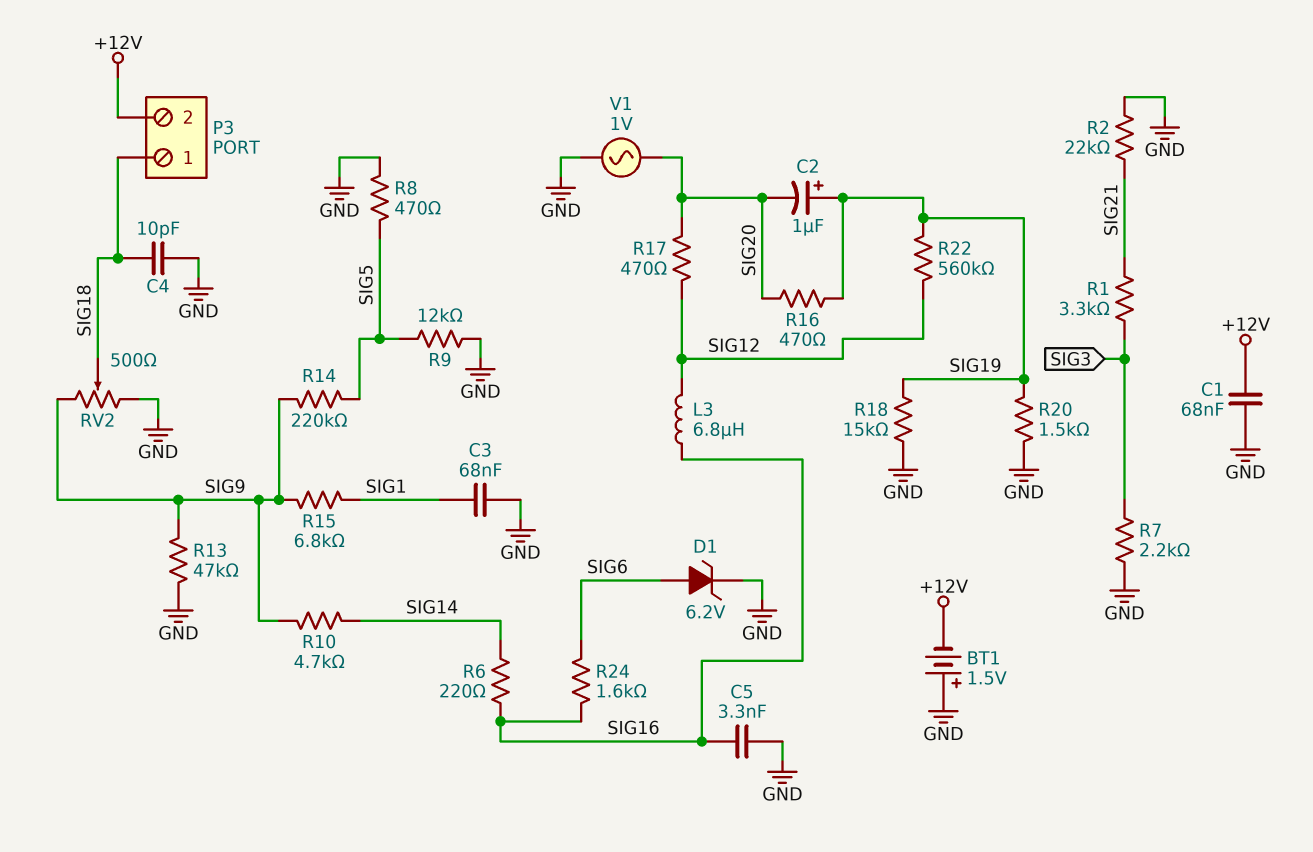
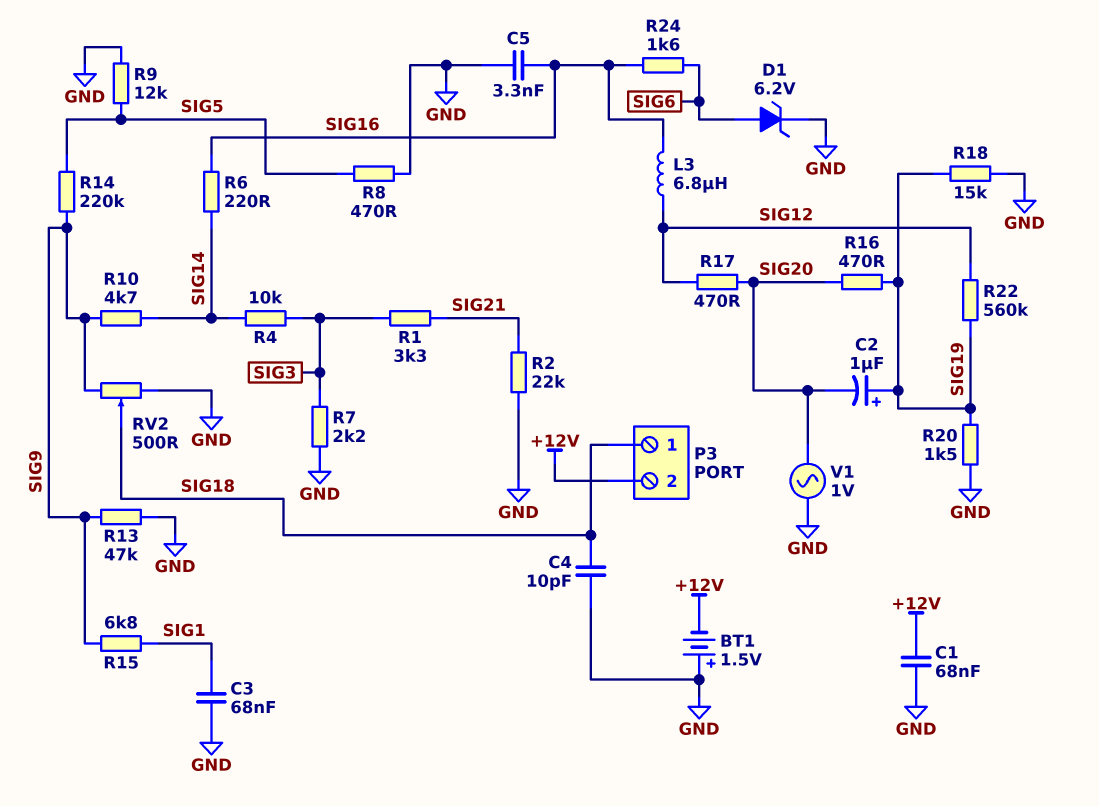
R4: none -> 10k (SIG3, SIG14)

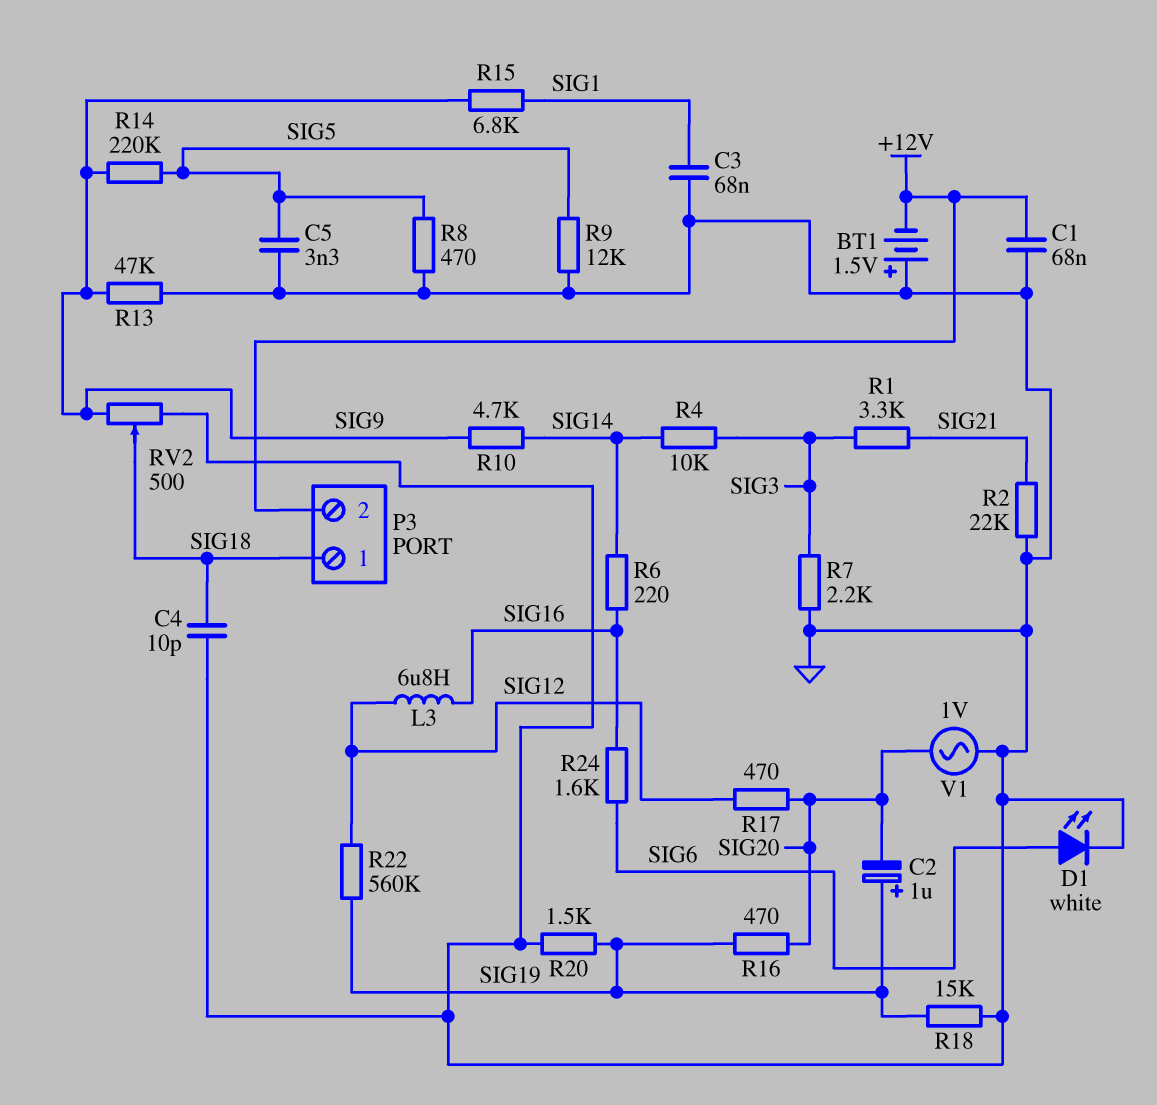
C5: 3.3nF (GND, SIG16) -> 3.3nF (GND, SIG5)
D1: zener 6.2V (A SIG6, K GND) -> LED white (A SIG6, K GND)

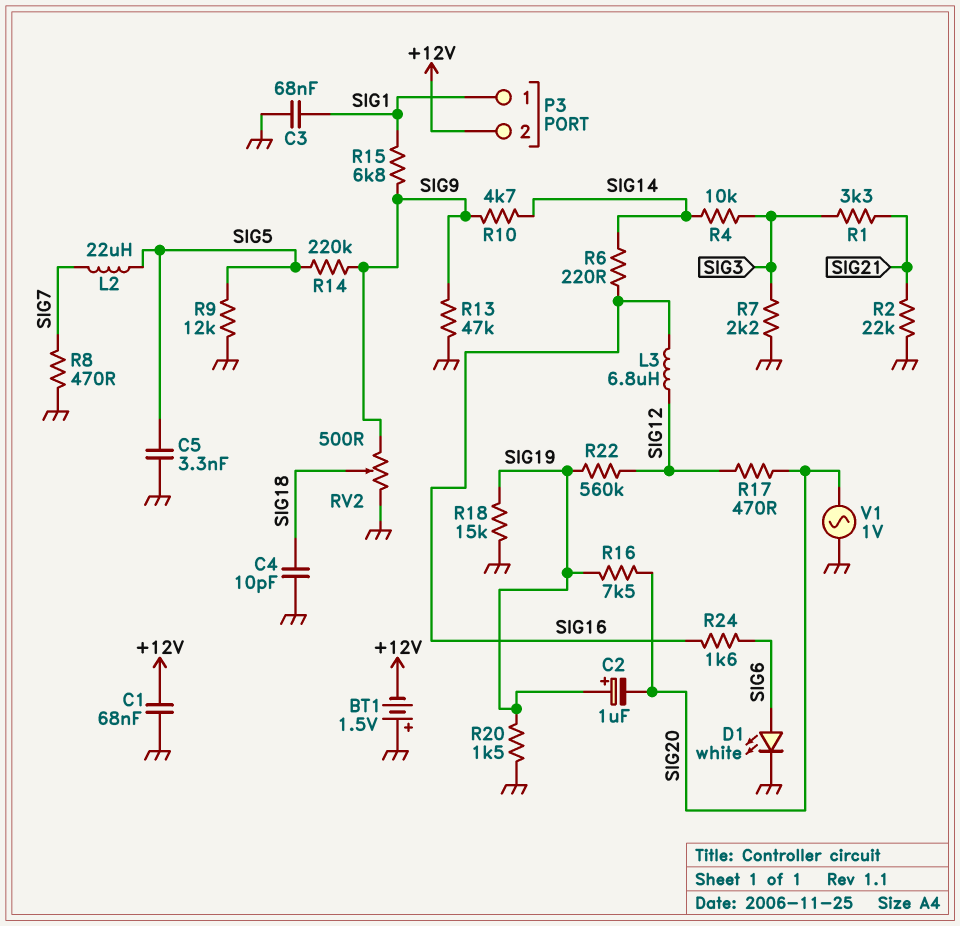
L2: none -> 22uH (SIG5, SIG7)
P3 pin 1: SIG18 -> SIG1
R8: 470 (GND, SIG5) -> 470 (GND, SIG7)
R16: 470 (SIG19, SIG20) -> 7.5k (SIG19, SIG20)

